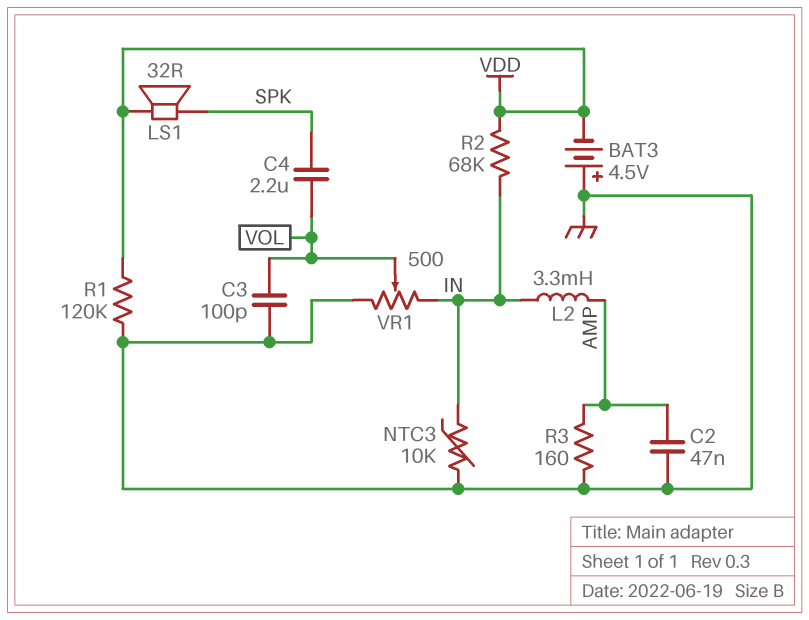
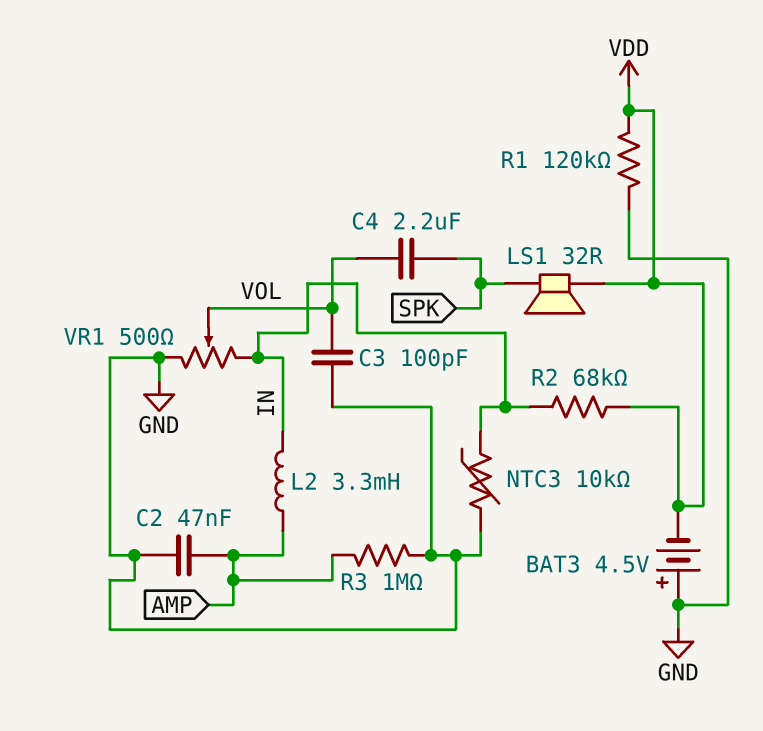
R3: 160 (AMP, GND) -> 1M (AMP, GND)

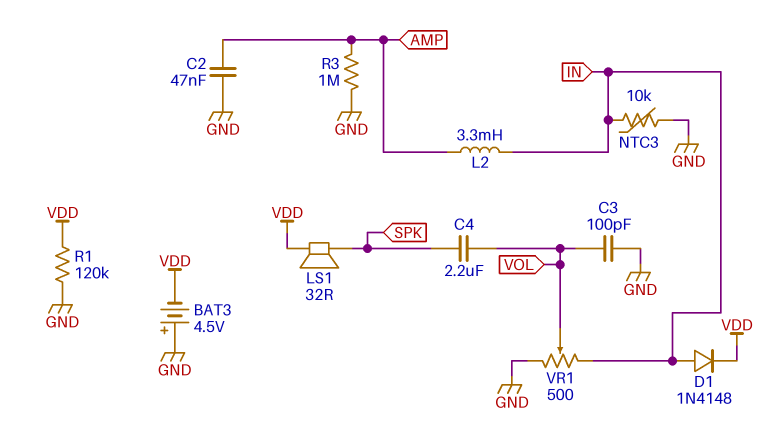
D1: none -> diode 1N4148 (A IN, K VDD)
R2: 68k (IN, VDD) -> none

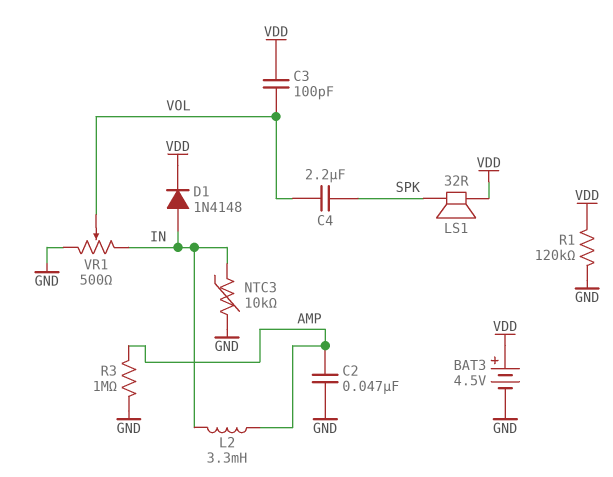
BAT3: 4.5V (plus GND, minus VDD) -> 4.5V (plus VDD, minus GND)
C3: 100pF (GND, VOL) -> 100pF (VDD, VOL)

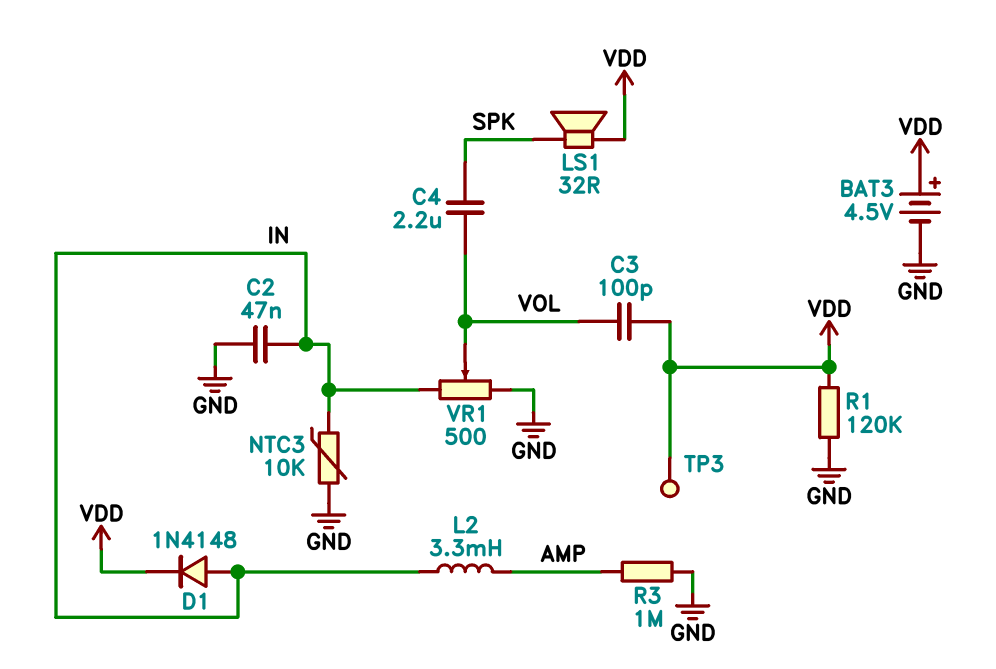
C2: 47nF (AMP, GND) -> 47nF (GND, IN)
TP3: none -> test point (VDD)

